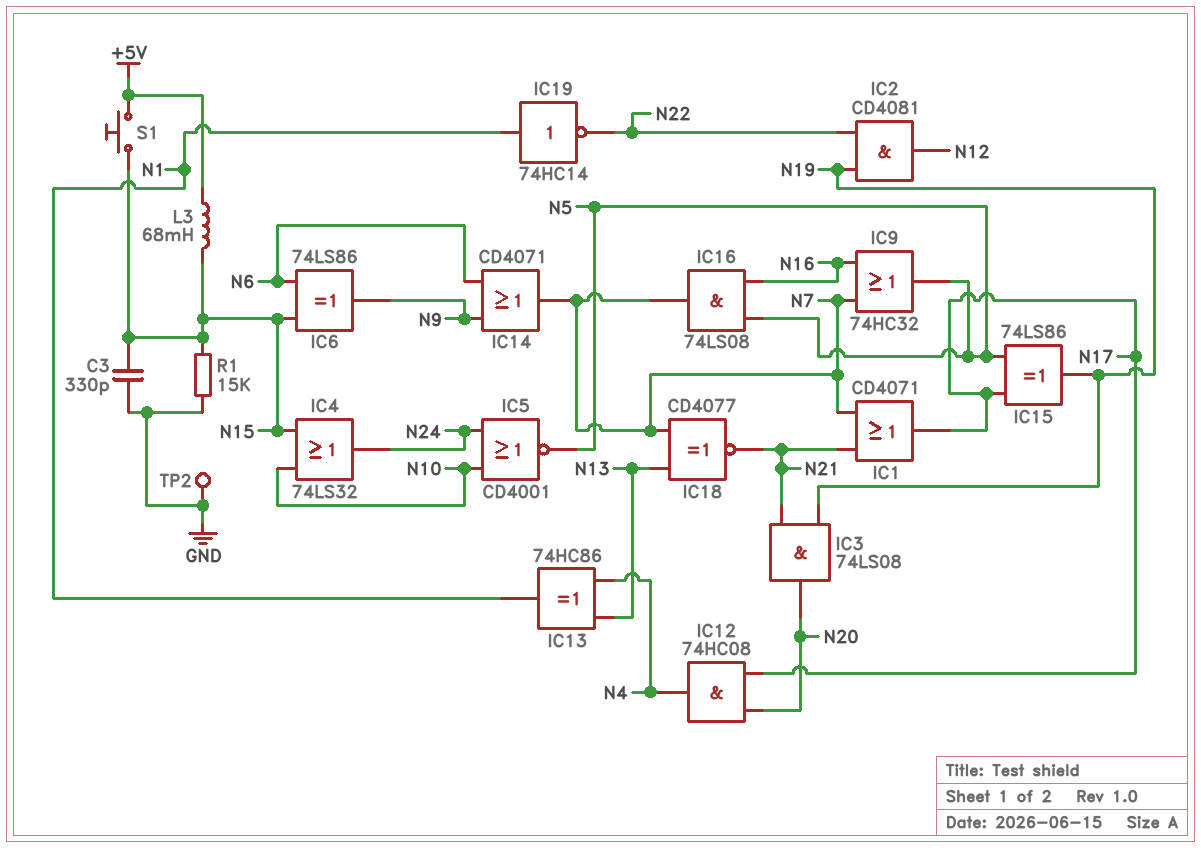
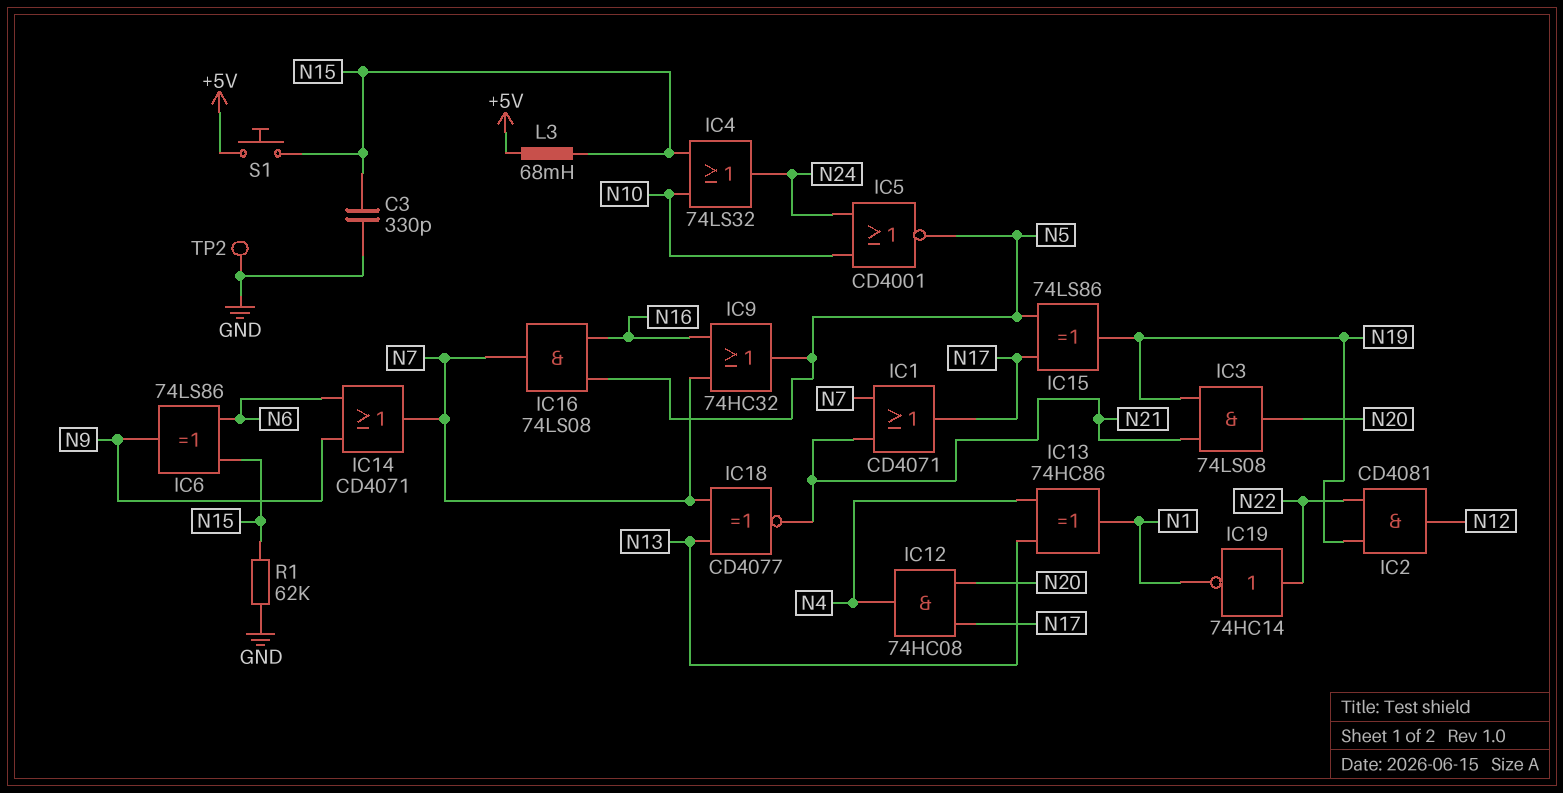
IC19: NOT 74HC14 (in N1, out N22) -> NOT 74HC14 (in N22, out N1)
R1: 15k (GND, N15) -> 62k (GND, N15)

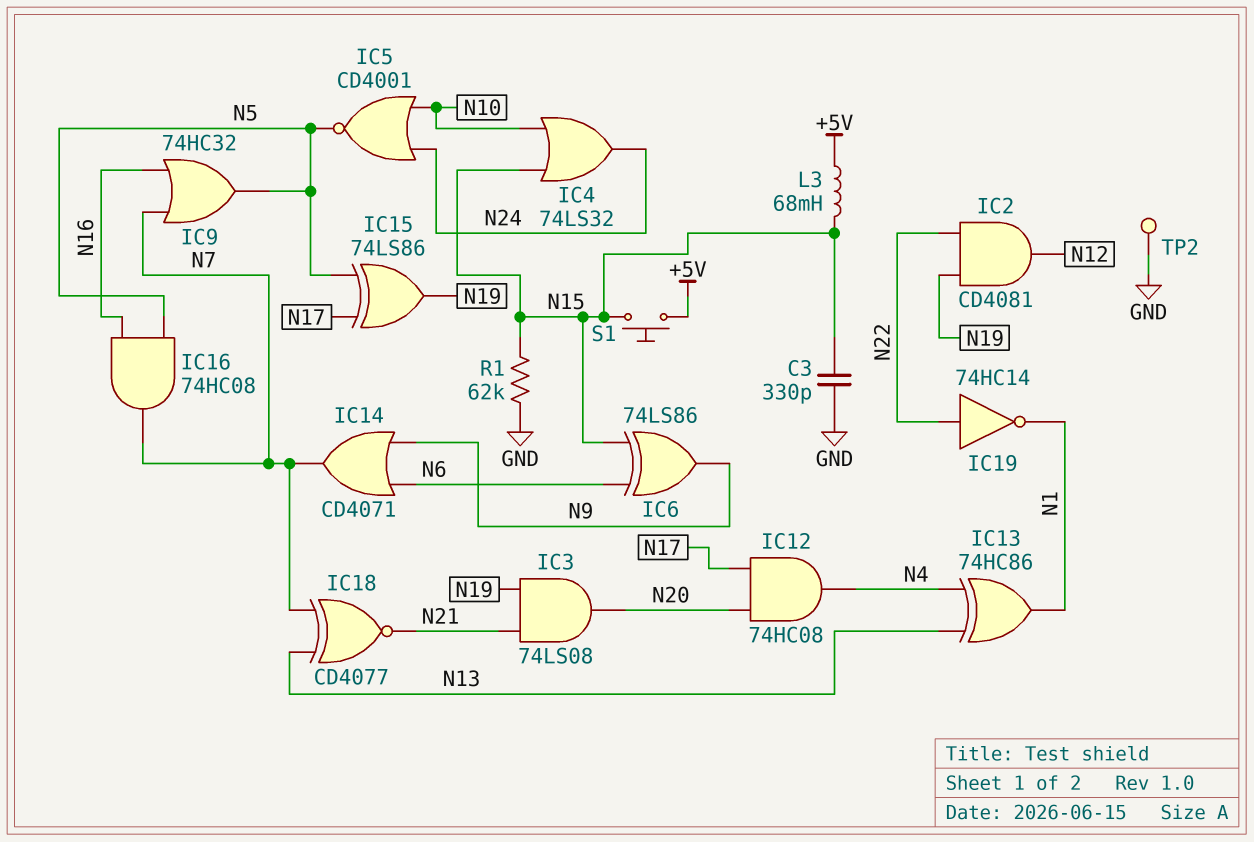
IC1: OR CD4071 (in N7, in N21, out N17) -> none
IC16: AND 74LS08 (in N5, in N16, out N7) -> AND 74HC08 (in N5, in N16, out N7)

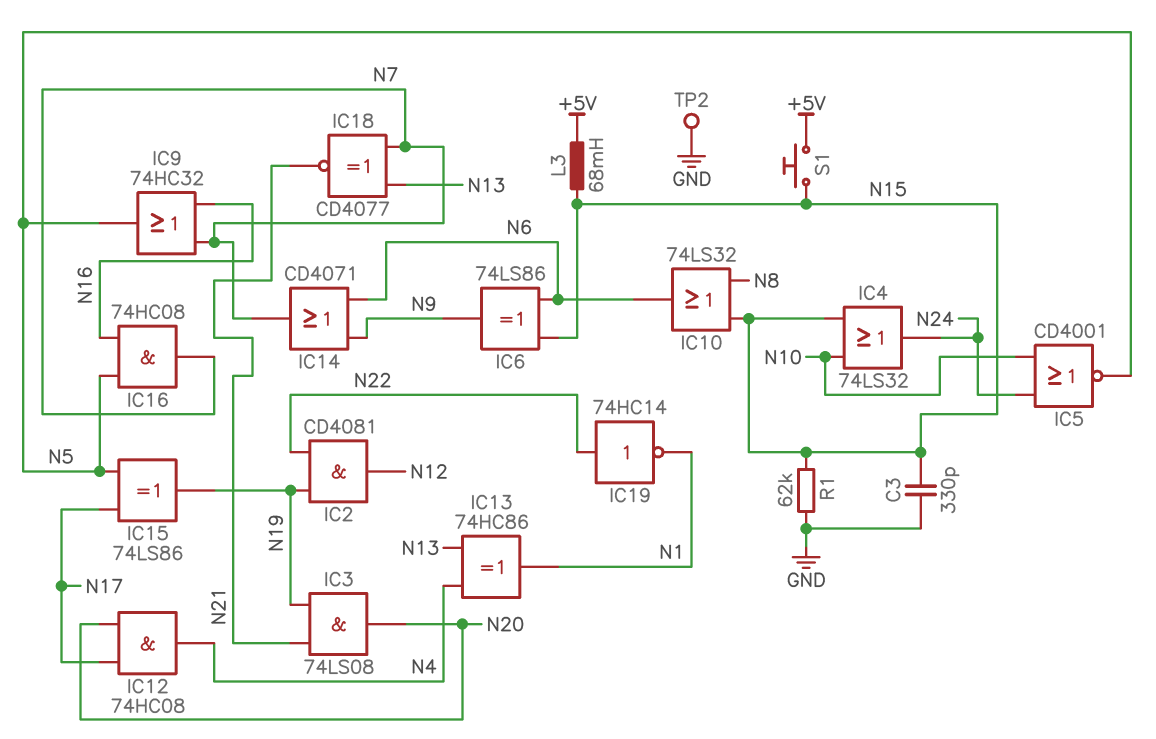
IC10: none -> OR 74LS32 (in N8, in N15, out N6)

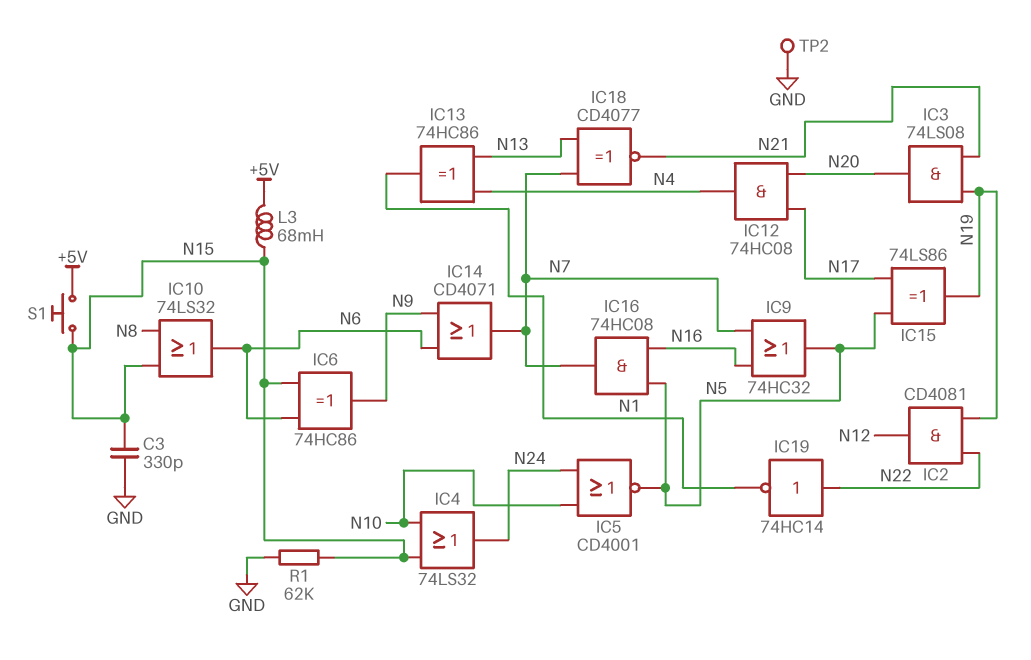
IC6: XOR 74LS86 (in N6, in N15, out N9) -> XOR 74HC86 (in N6, in N15, out N9)

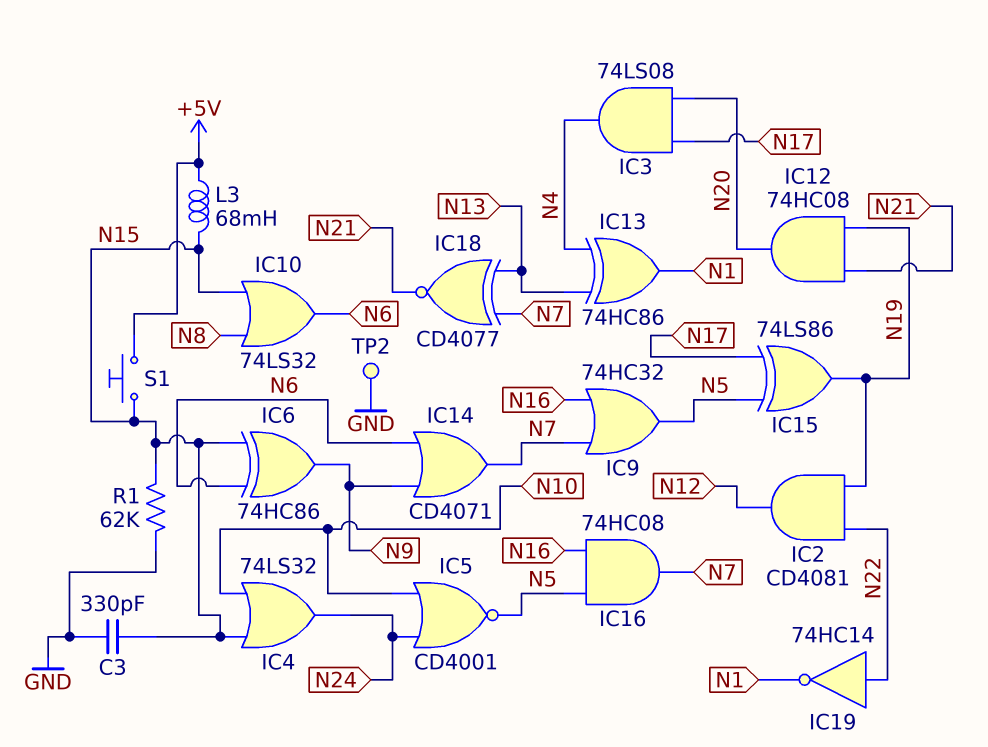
IC3: AND 74LS08 (in N19, in N21, out N20) -> AND 74LS08 (in N17, in N20, out N4)
IC12: AND 74HC08 (in N17, in N20, out N4) -> AND 74HC08 (in N19, in N21, out N20)

